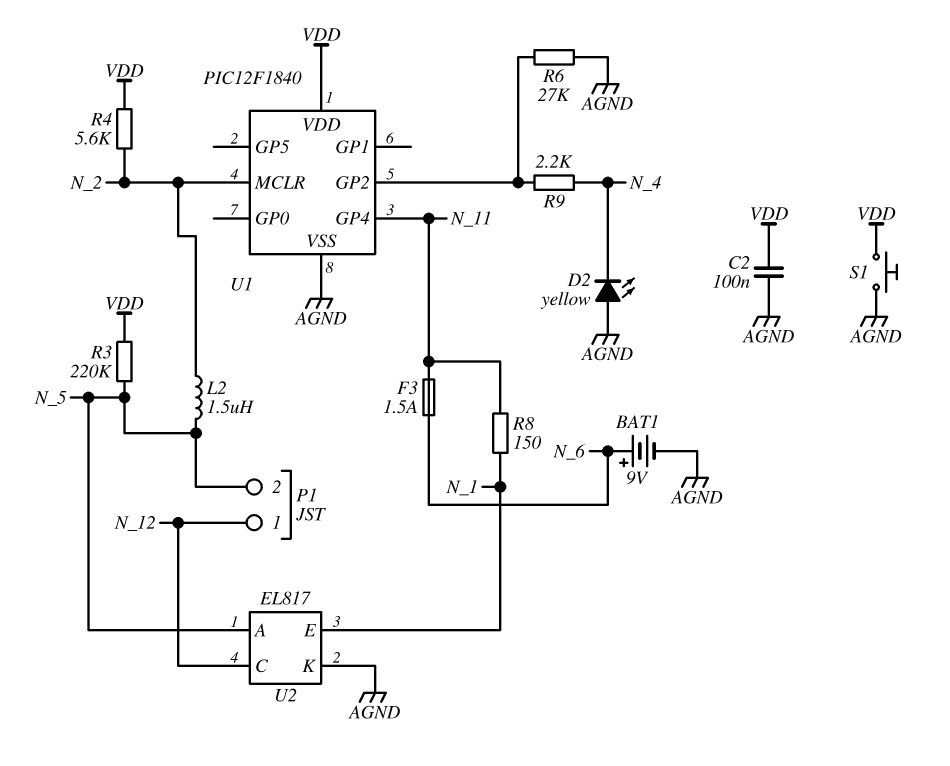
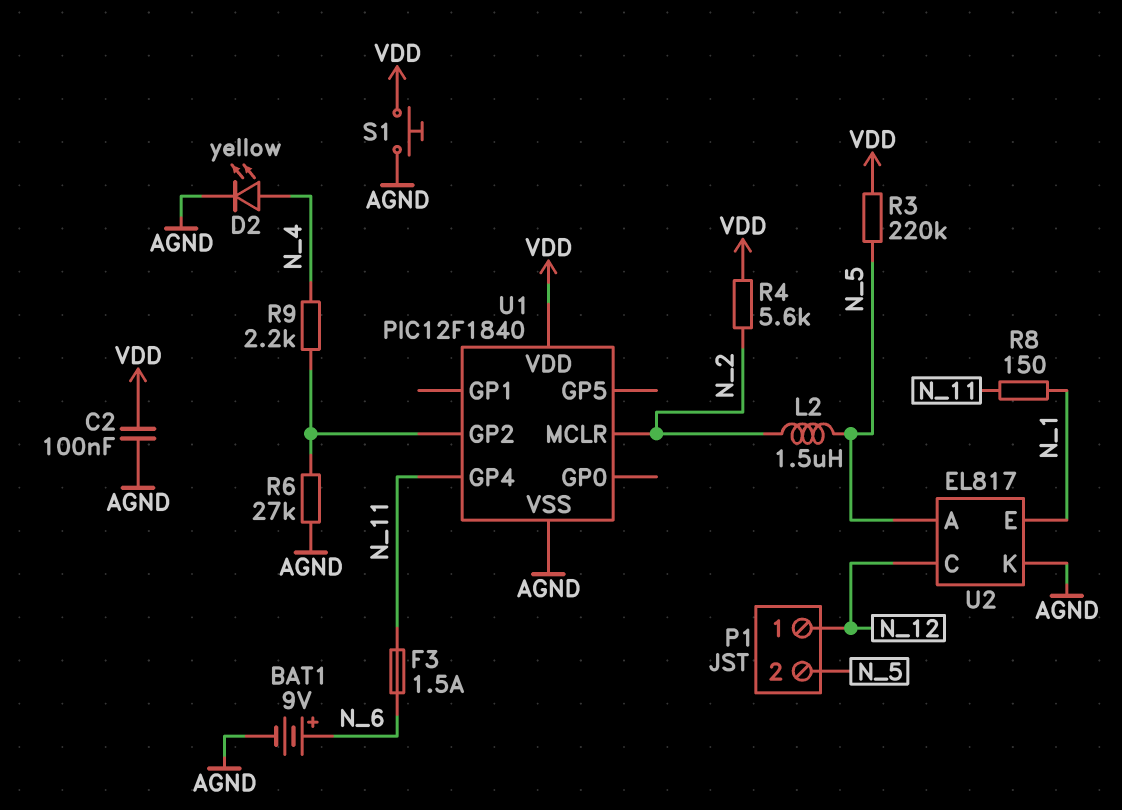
D2: LED yellow (A AGND, K N_4) -> LED yellow (A N_4, K AGND)

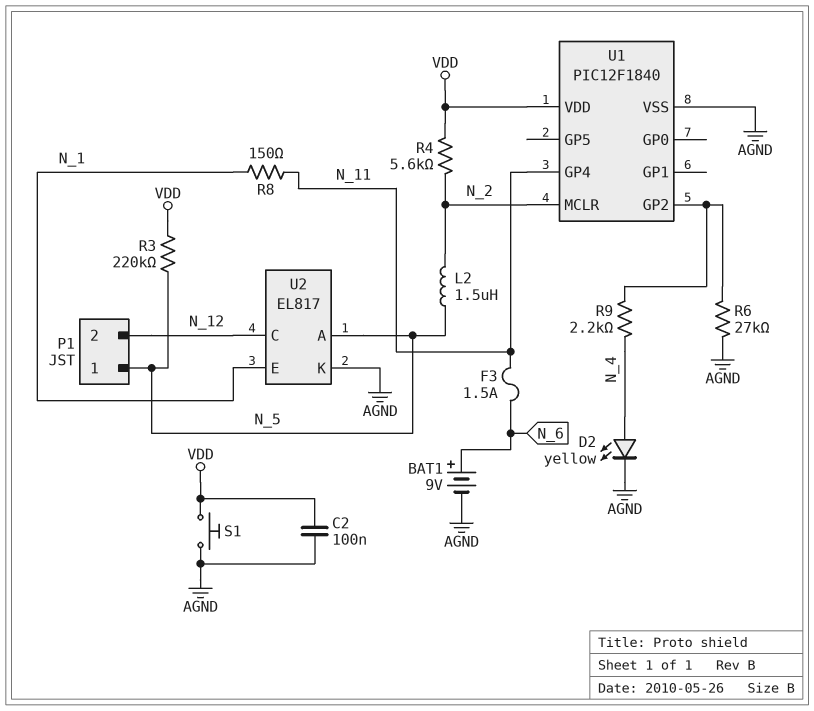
P1 pin 1: N_12 -> N_5
P1 pin 2: N_5 -> N_12

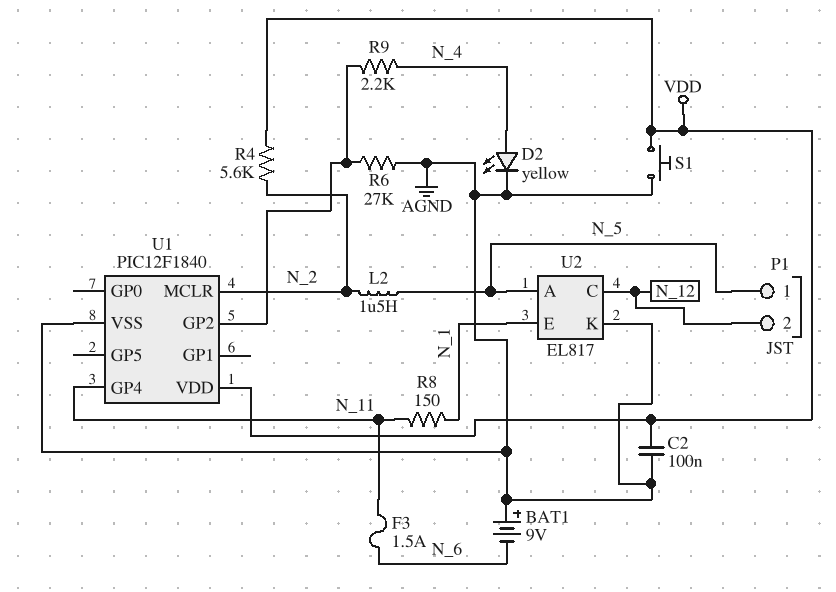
BAT1: 9V (plus N_6, minus AGND) -> 9V (plus AGND, minus N_6)
R3: 220k (N_5, VDD) -> none

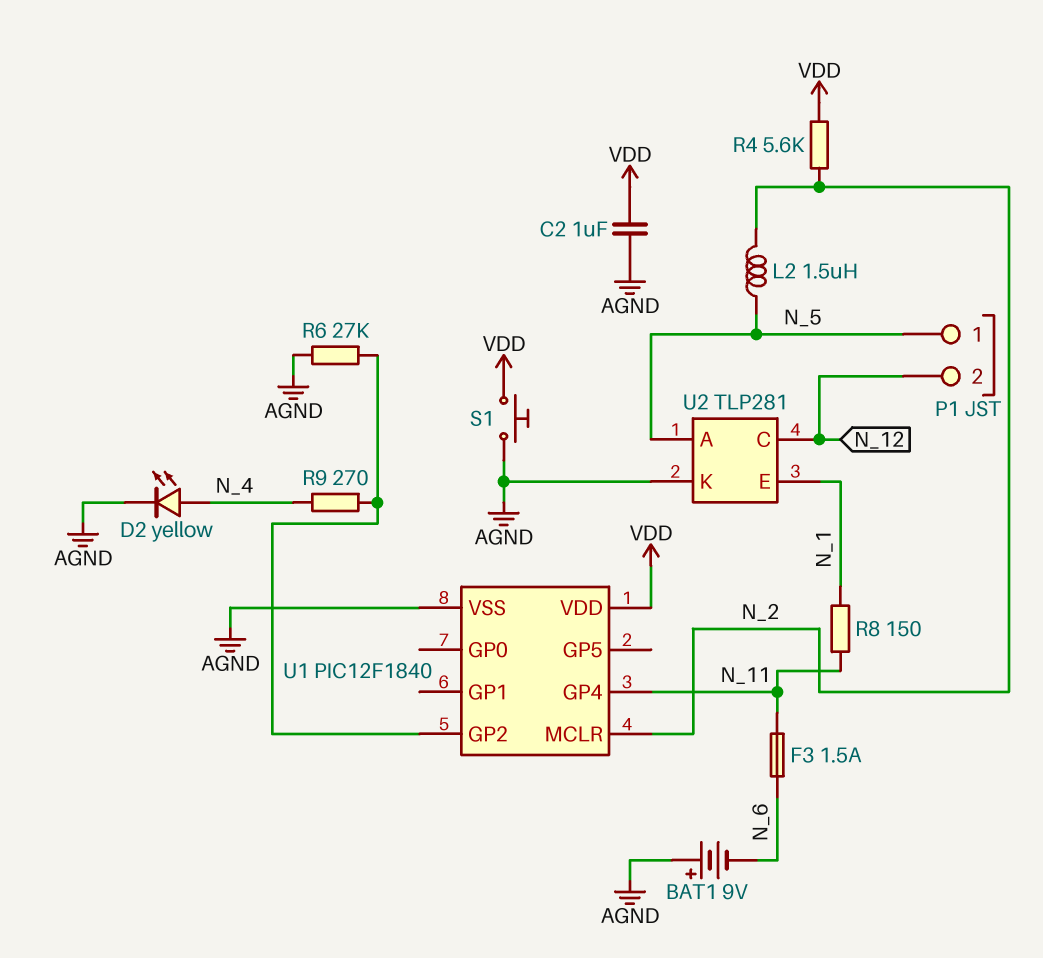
C2: 100nF (AGND, VDD) -> 1uF (AGND, VDD)
R9: 2.2k (N_4, U1/GP2) -> 270 (N_4, U1/GP2)
U2: EL817 -> TLP281

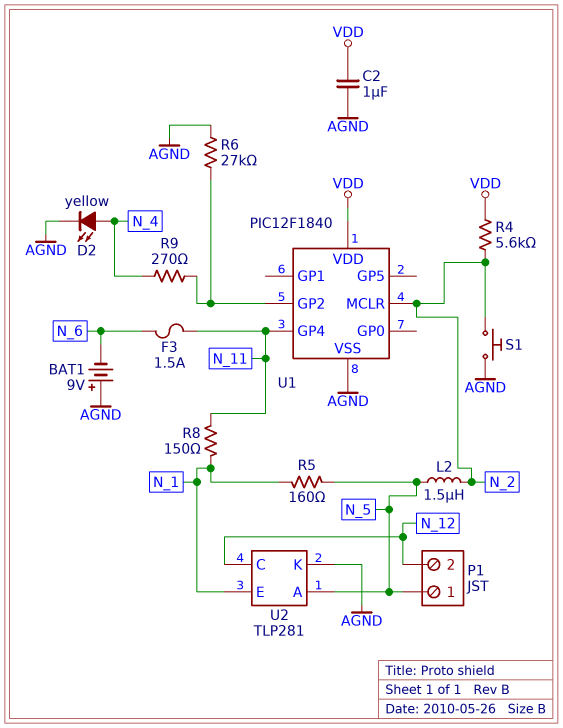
R5: none -> 160 (N_1, N_5)
S1: button (AGND, VDD) -> button (AGND, N_2)

